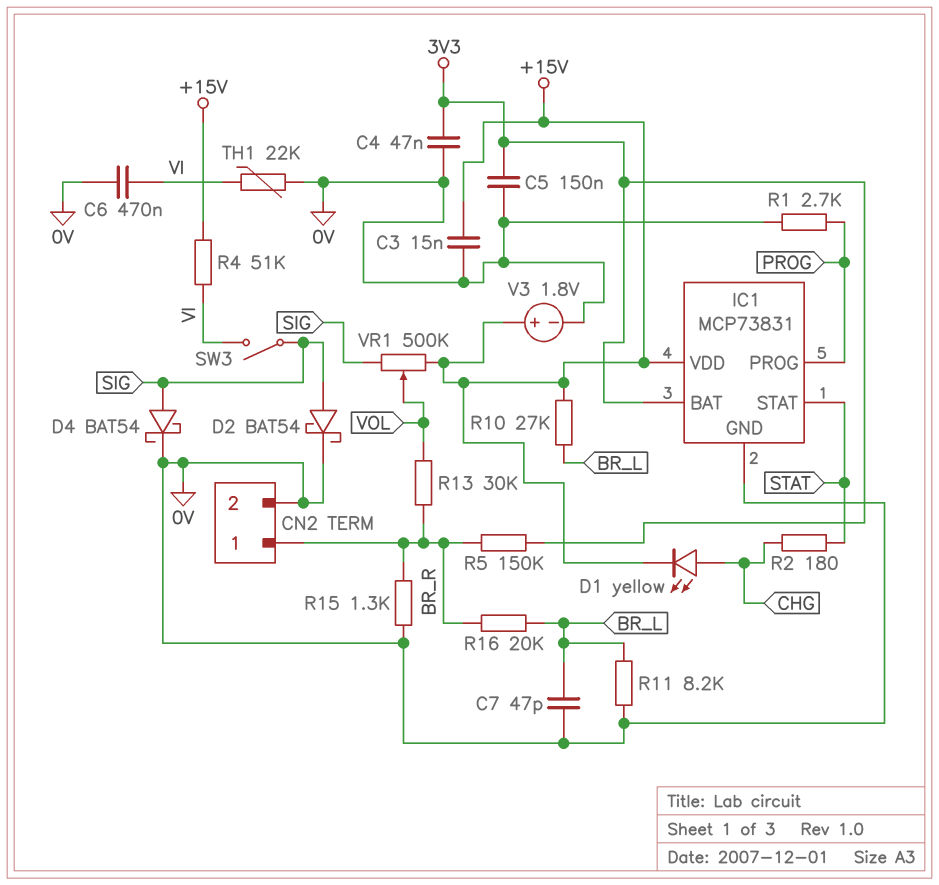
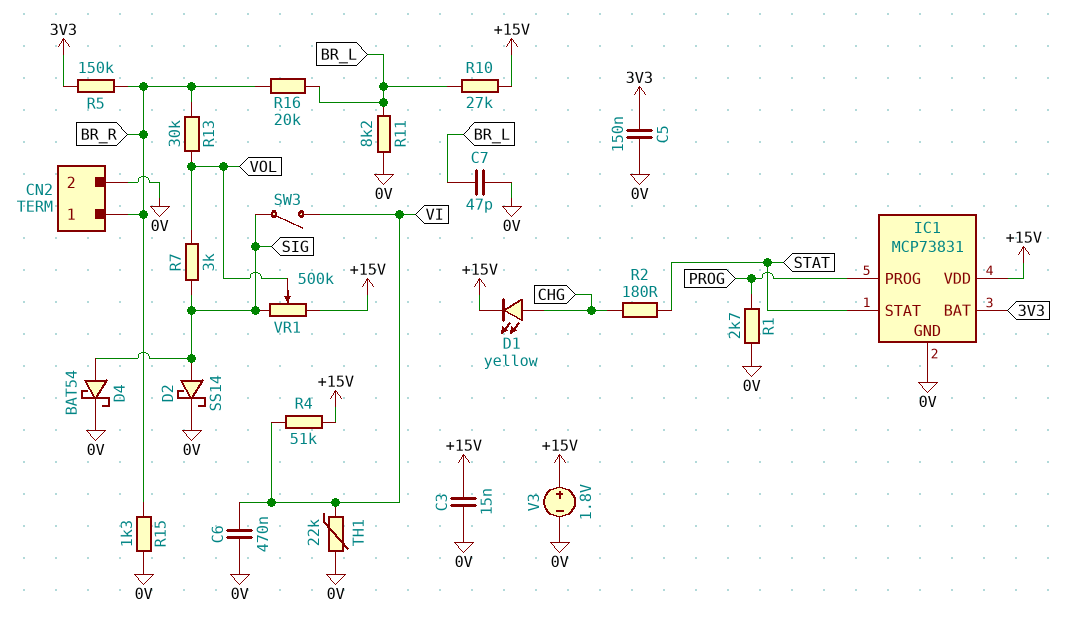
C4: 47nF (0V, 3V3) -> none
D2: schottky BAT54 (A SIG, K 0V) -> schottky SS14 (A SIG, K 0V)
R7: none -> 3k (SIG, VOL)

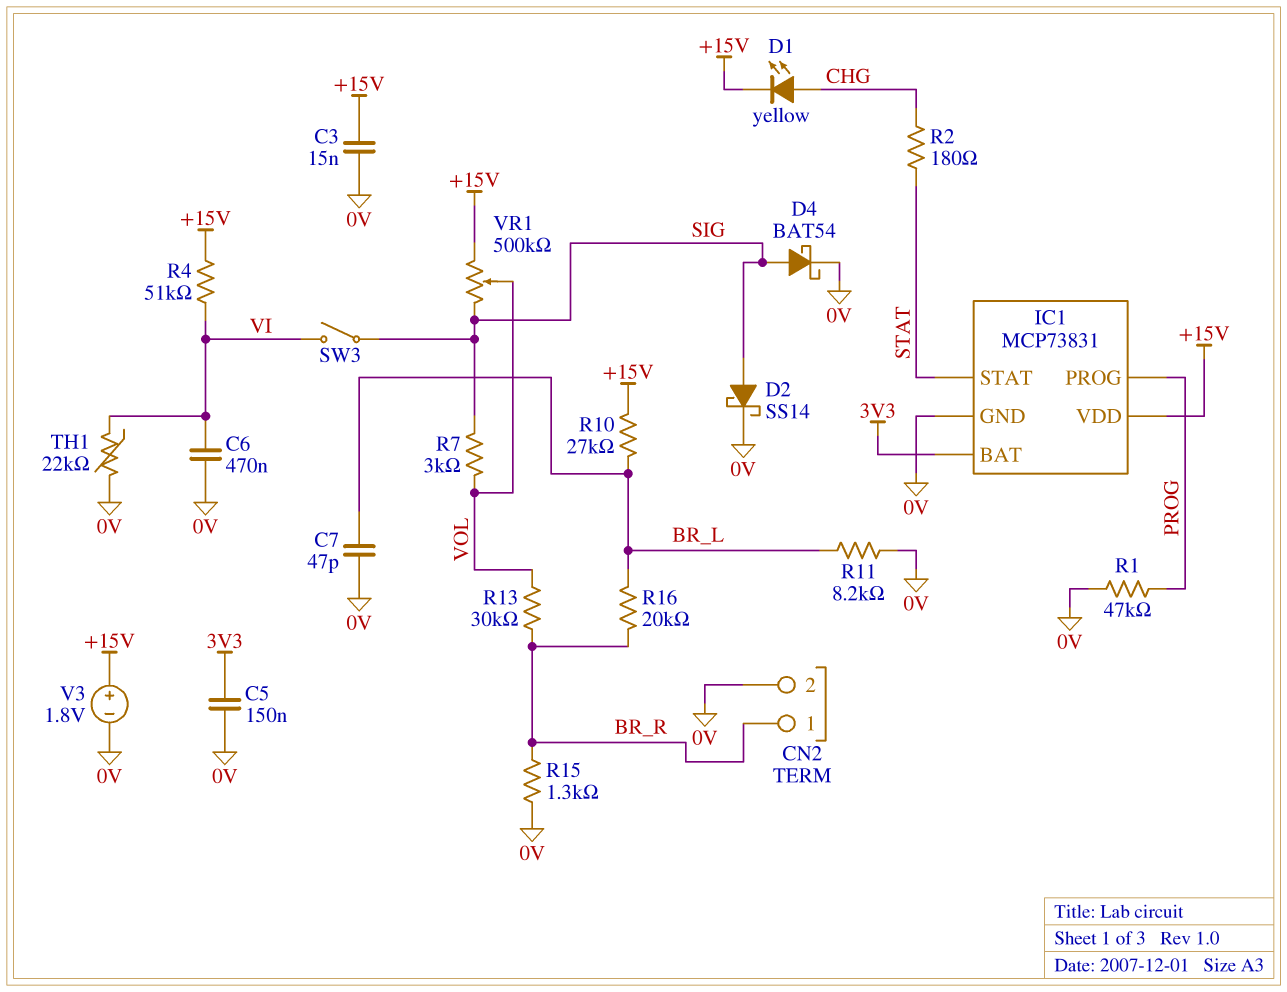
R1: 2.7k (0V, PROG) -> 47k (0V, PROG)
R5: 150k (3V3, BR_R) -> none

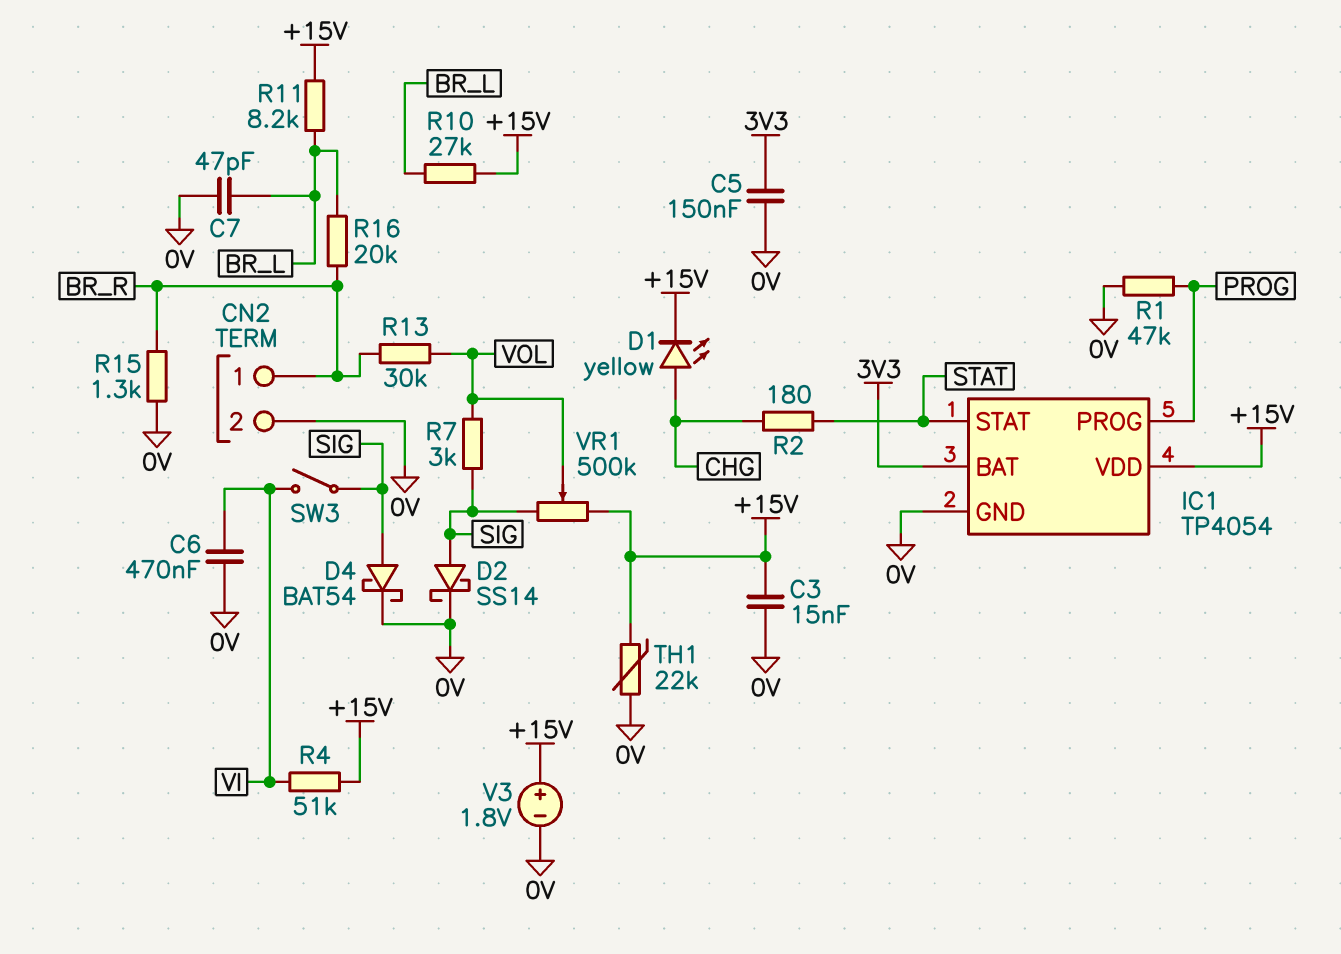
IC1: MCP73831 -> TP4054
R11: 8.2k (0V, BR_L) -> 8.2k (+15V, BR_L)
TH1: 22k (0V, VI) -> 22k (+15V, 0V)

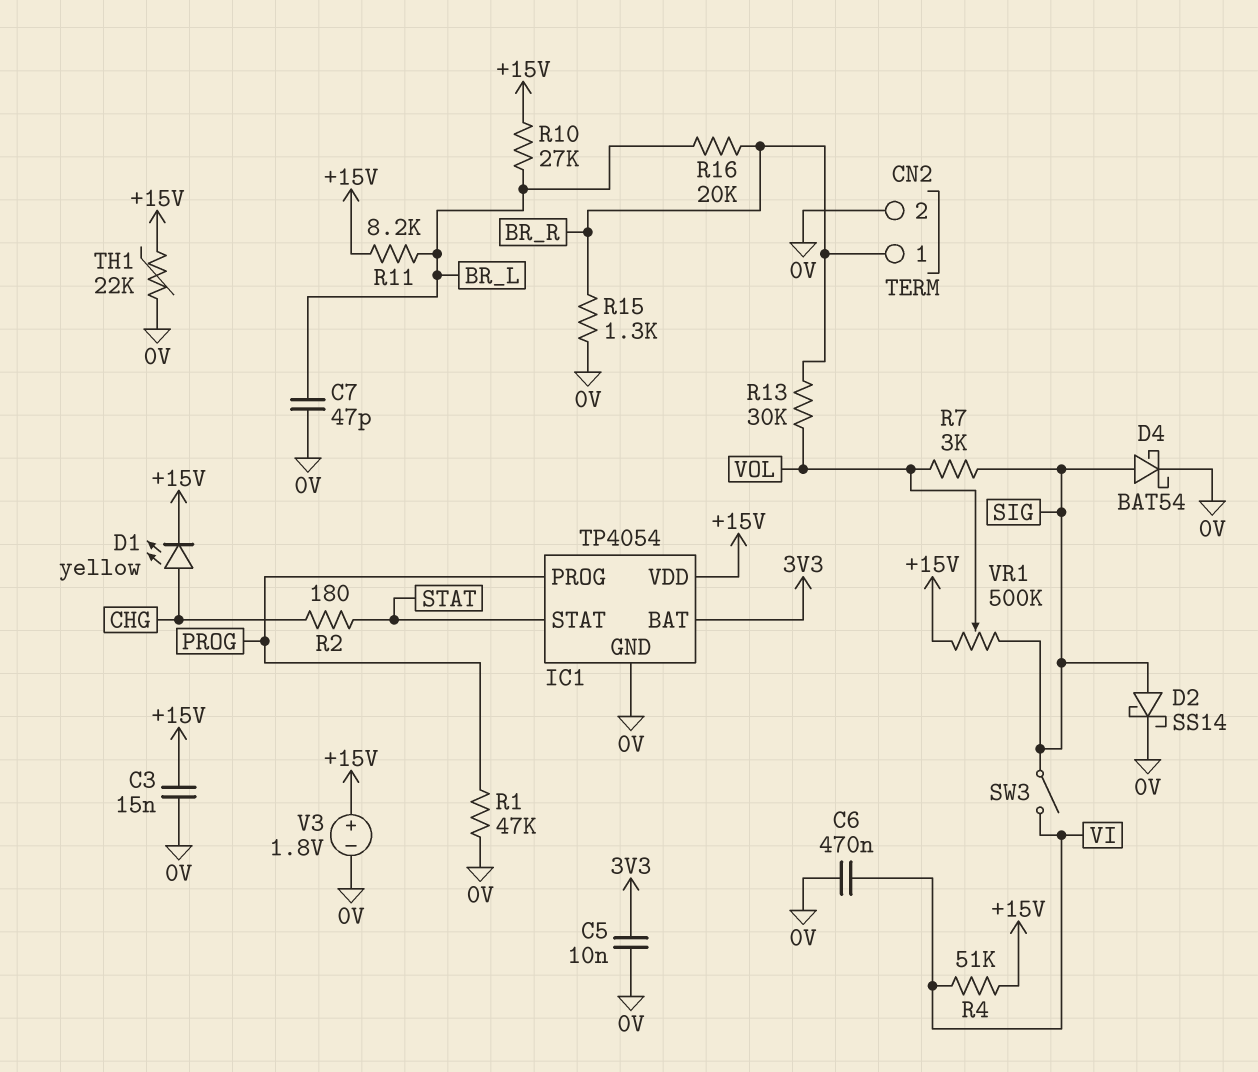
C5: 150nF (0V, 3V3) -> 10nF (0V, 3V3)

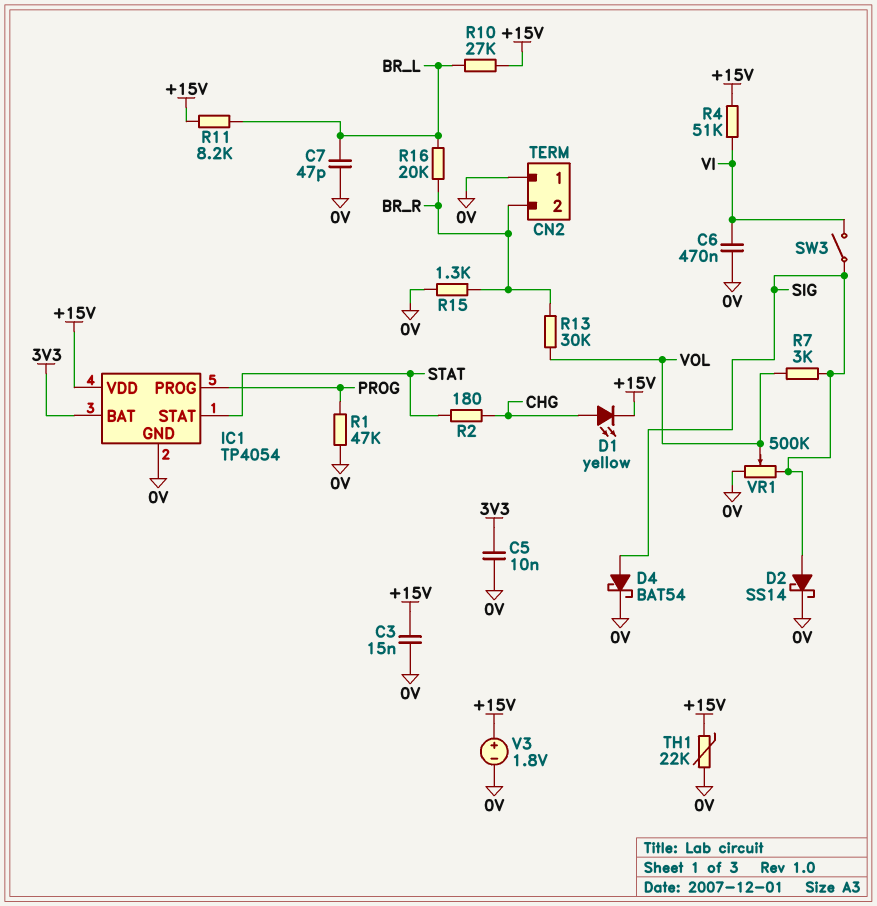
CN2 pin 1: BR_R -> 0V
CN2 pin 2: 0V -> BR_R
VR1: 500k (+15V, SIG, wiper VOL) -> 500k (0V, SIG, wiper VOL)

